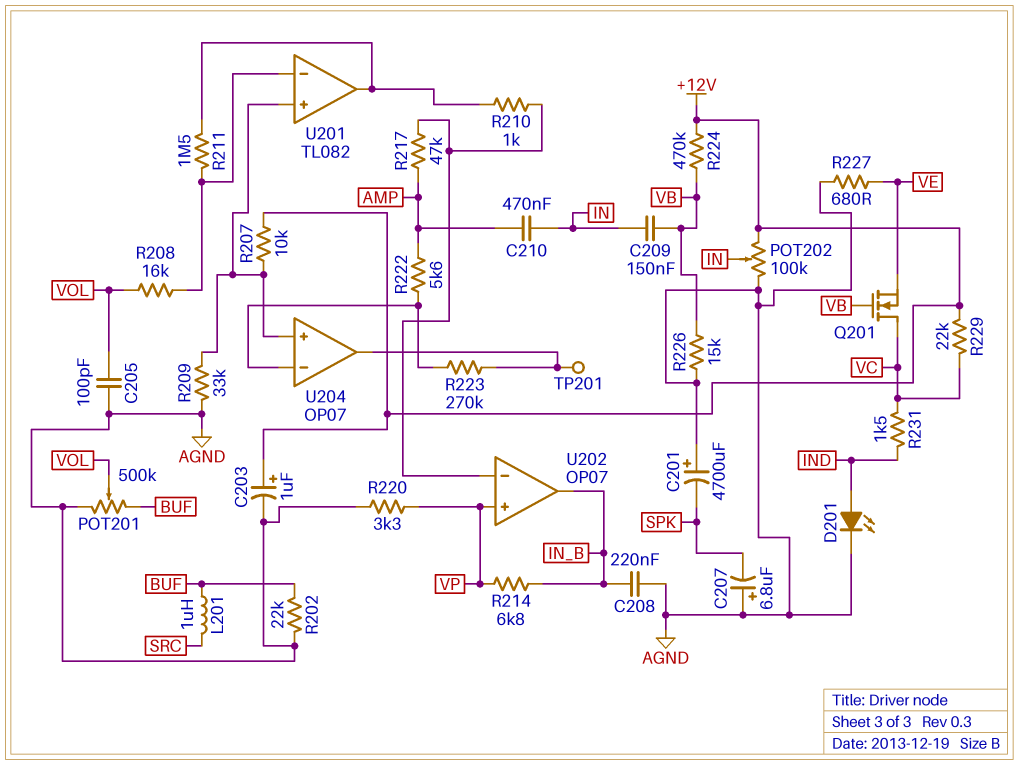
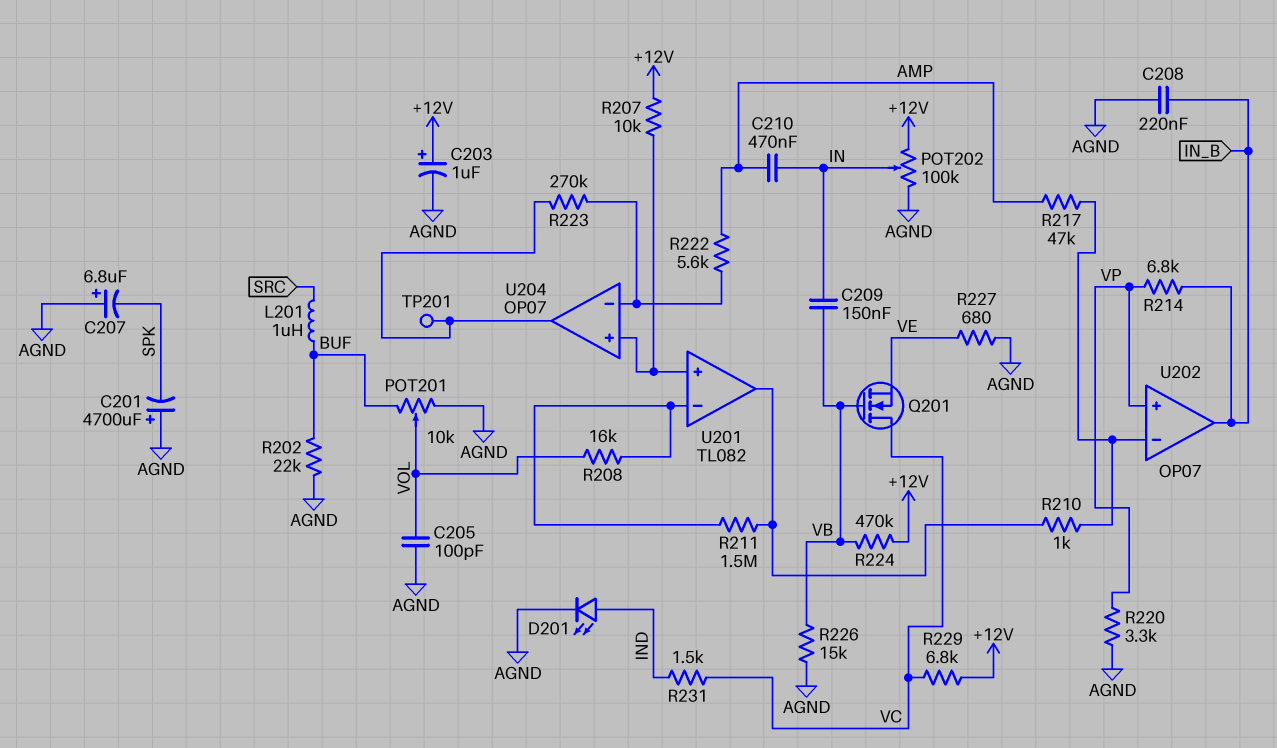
POT201: 500k (AGND, BUF, wiper VOL) -> 10k (AGND, BUF, wiper VOL)
R209: 33k (AGND, U201/in+) -> none
R229: 22k (+12V, VC) -> 6.8k (+12V, VC)

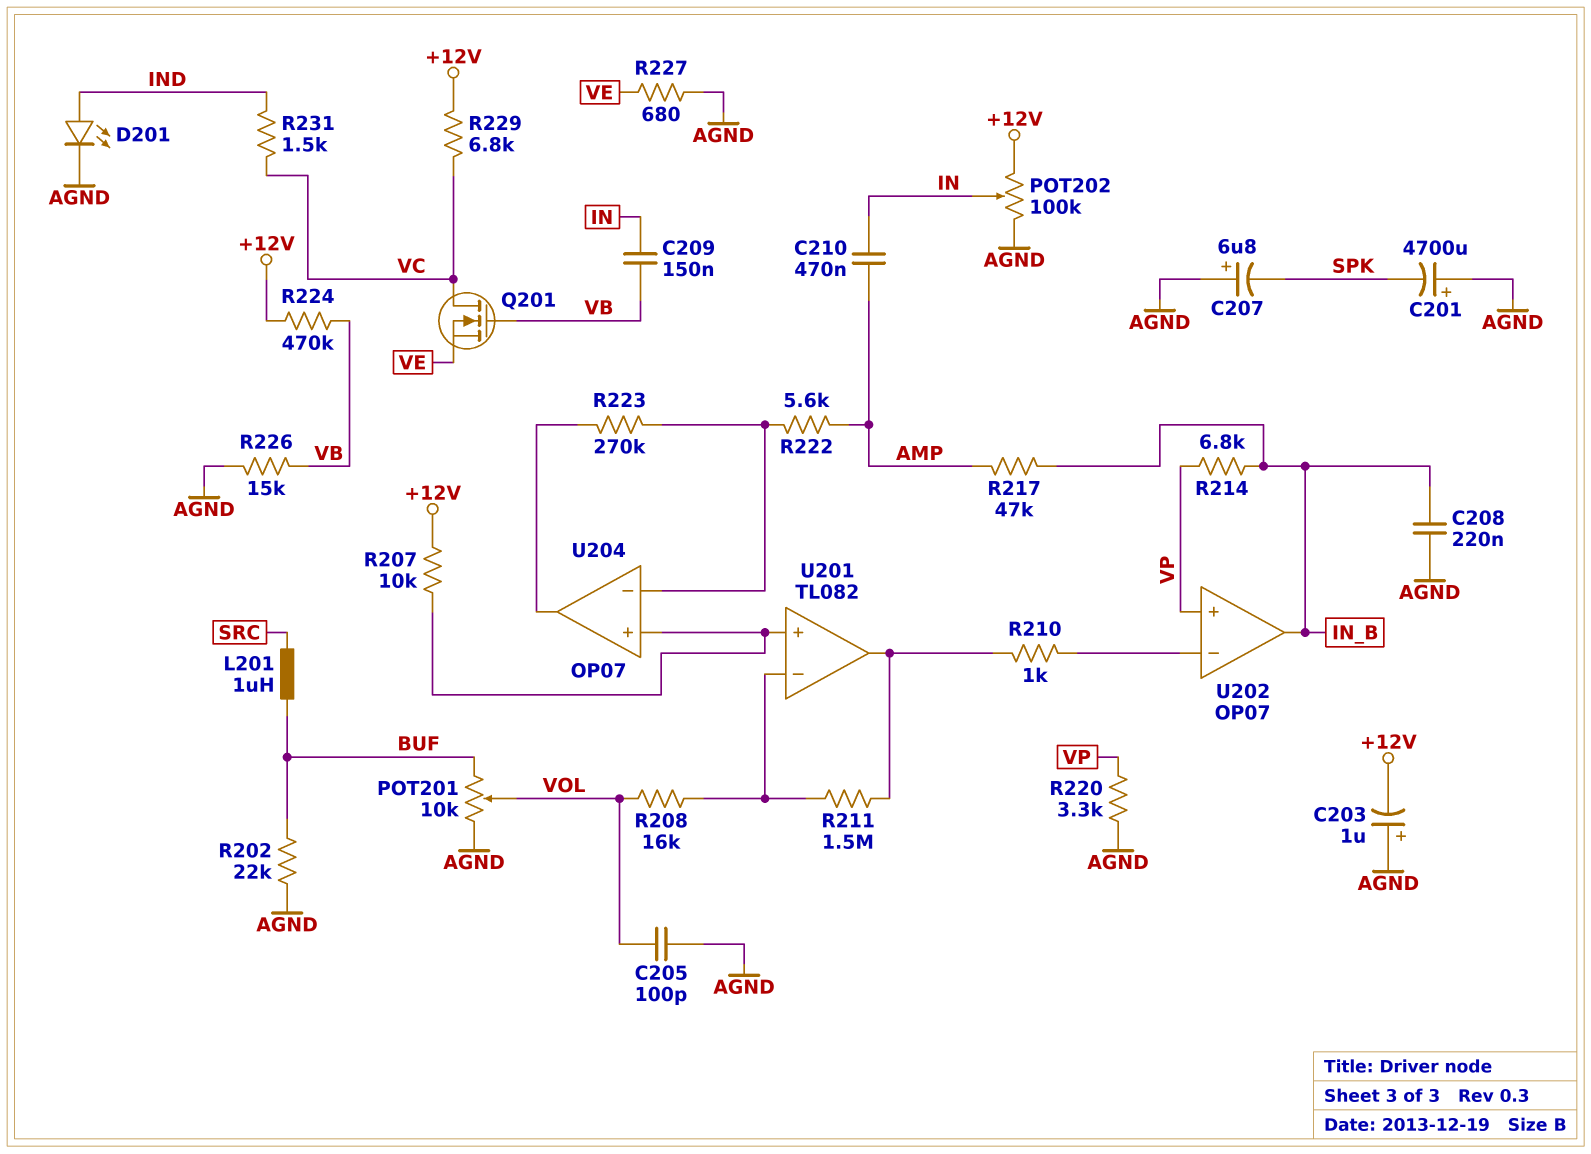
C203: 1uF (plus +12V, minus AGND) -> 1uF (plus AGND, minus +12V)
R217: 47k (AMP, U202/in-) -> 47k (AMP, IN_B)
TP201: test point (U204/out) -> none

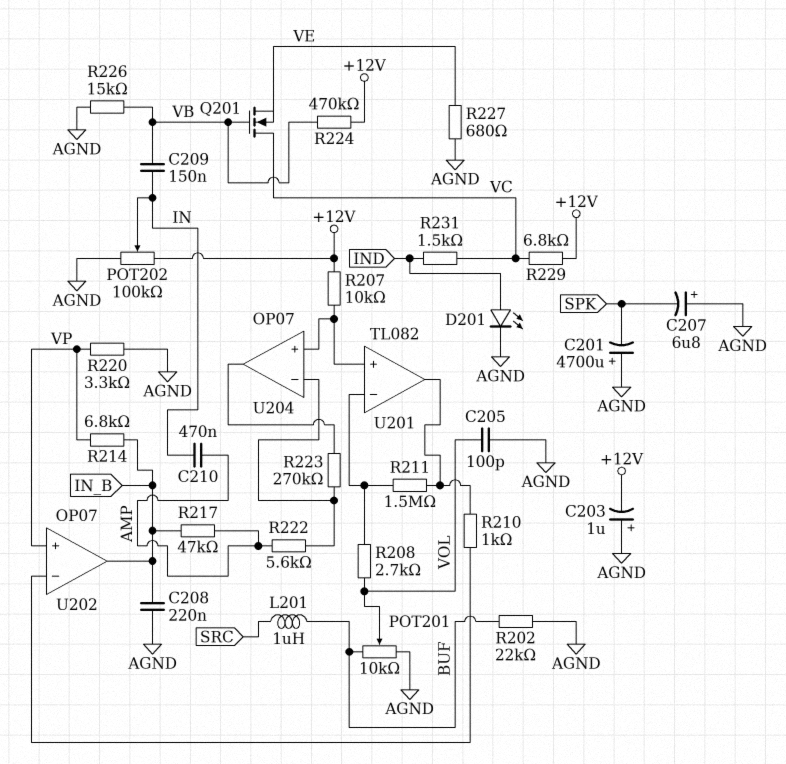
R208: 16k (U201/in-, VOL) -> 2.7k (U201/in-, VOL)

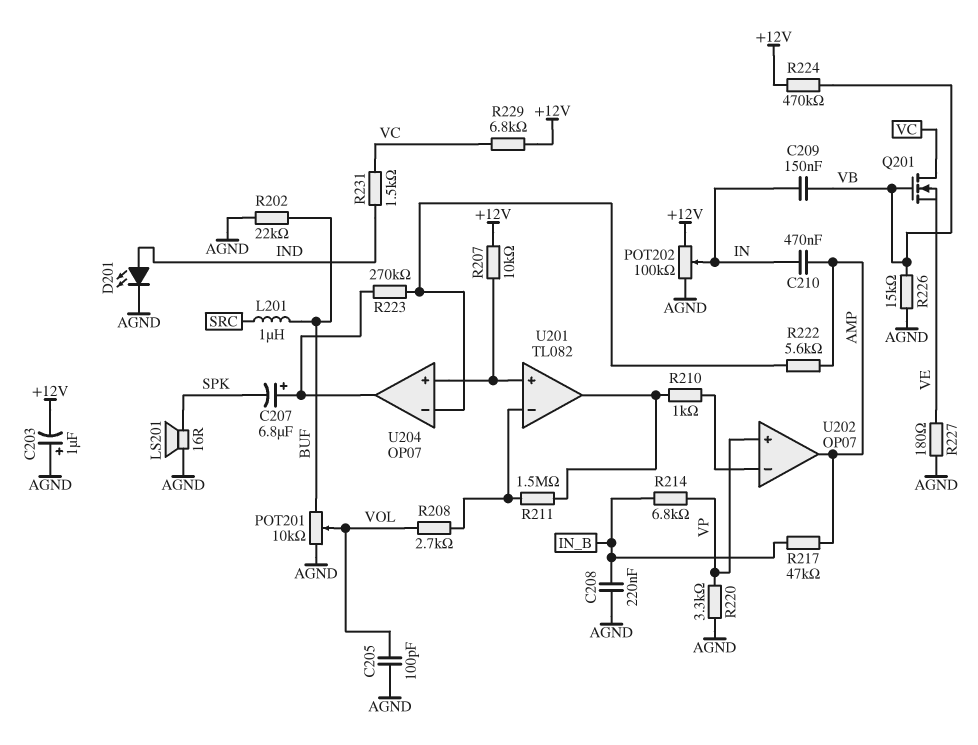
C201: 4700uF (plus AGND, minus SPK) -> none
C207: 6.8uF (plus AGND, minus SPK) -> 6.8uF (plus U204/out, minus SPK)
LS201: none -> speaker 16R (AGND, SPK)
R227: 680 (AGND, VE) -> 180 (AGND, VE)
U202 pin out: IN_B -> AMP

